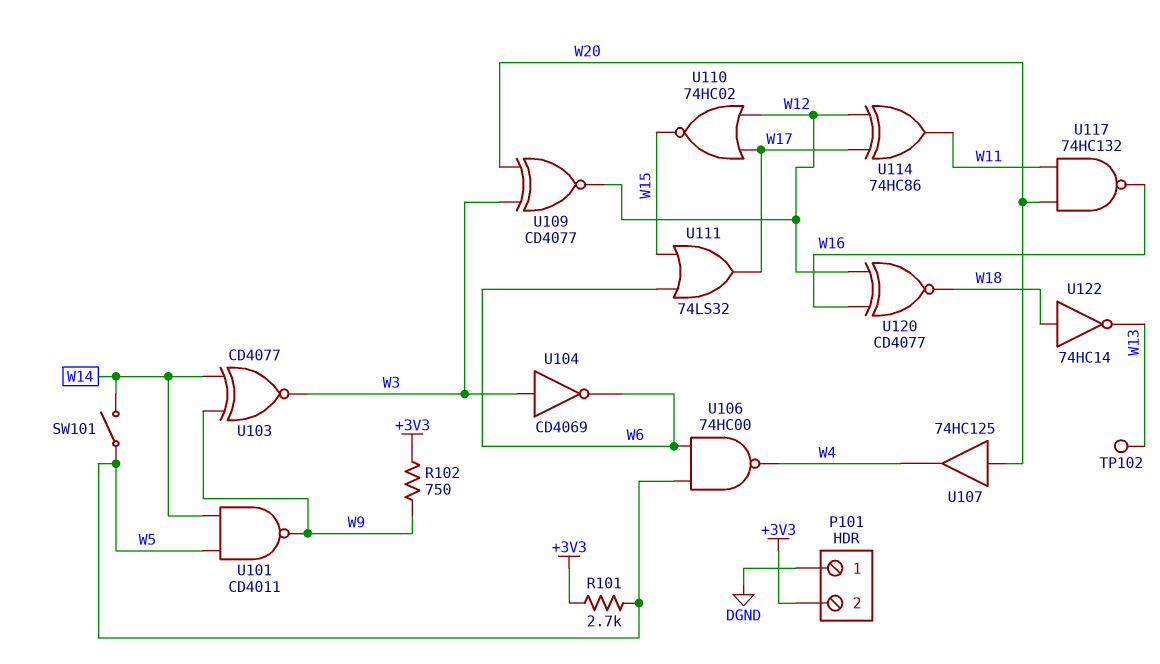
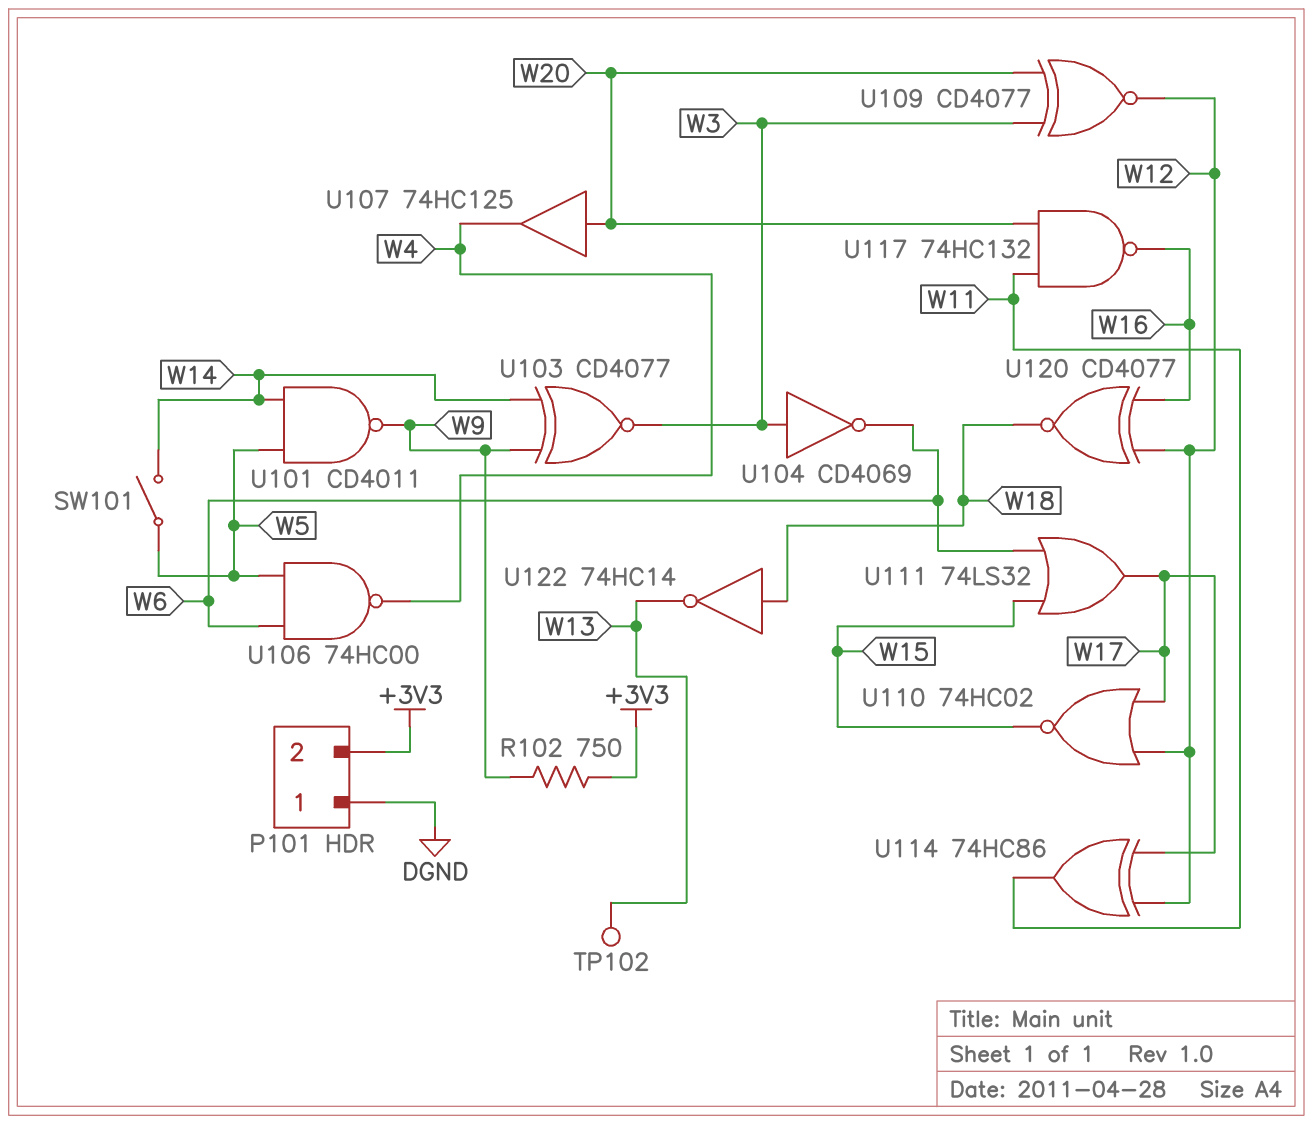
R101: 2.7k (+3V3, W5) -> none

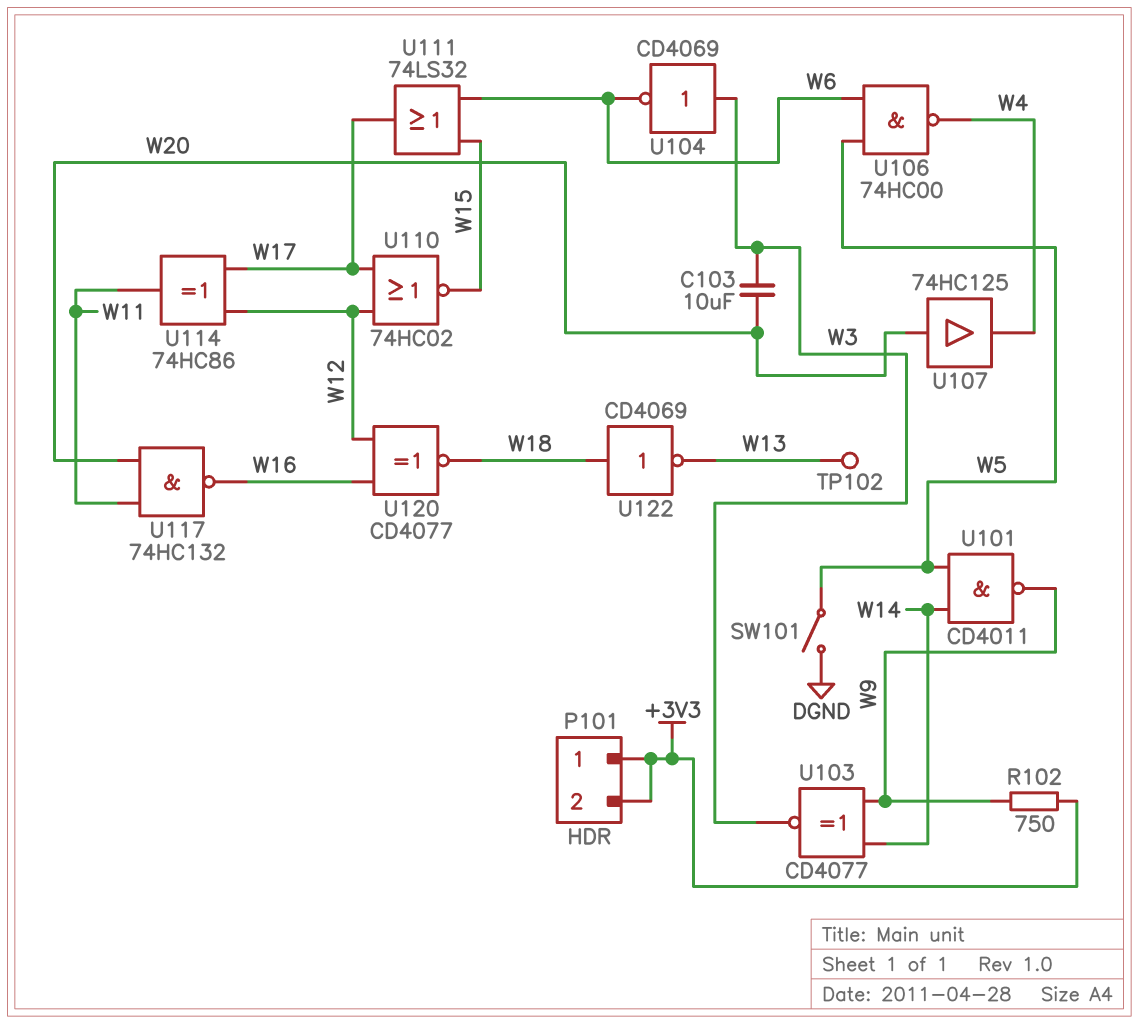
C103: none -> 10uF (W3, W20)
P101 pin 1: DGND -> +3V3
SW101: switch (W5, W14) -> switch (DGND, W5)
U109: XNOR CD4077 (in W3, in W20, out W12) -> none
U122: NOT 74HC14 (in W18, out W13) -> NOT CD4069 (in W18, out W13)

